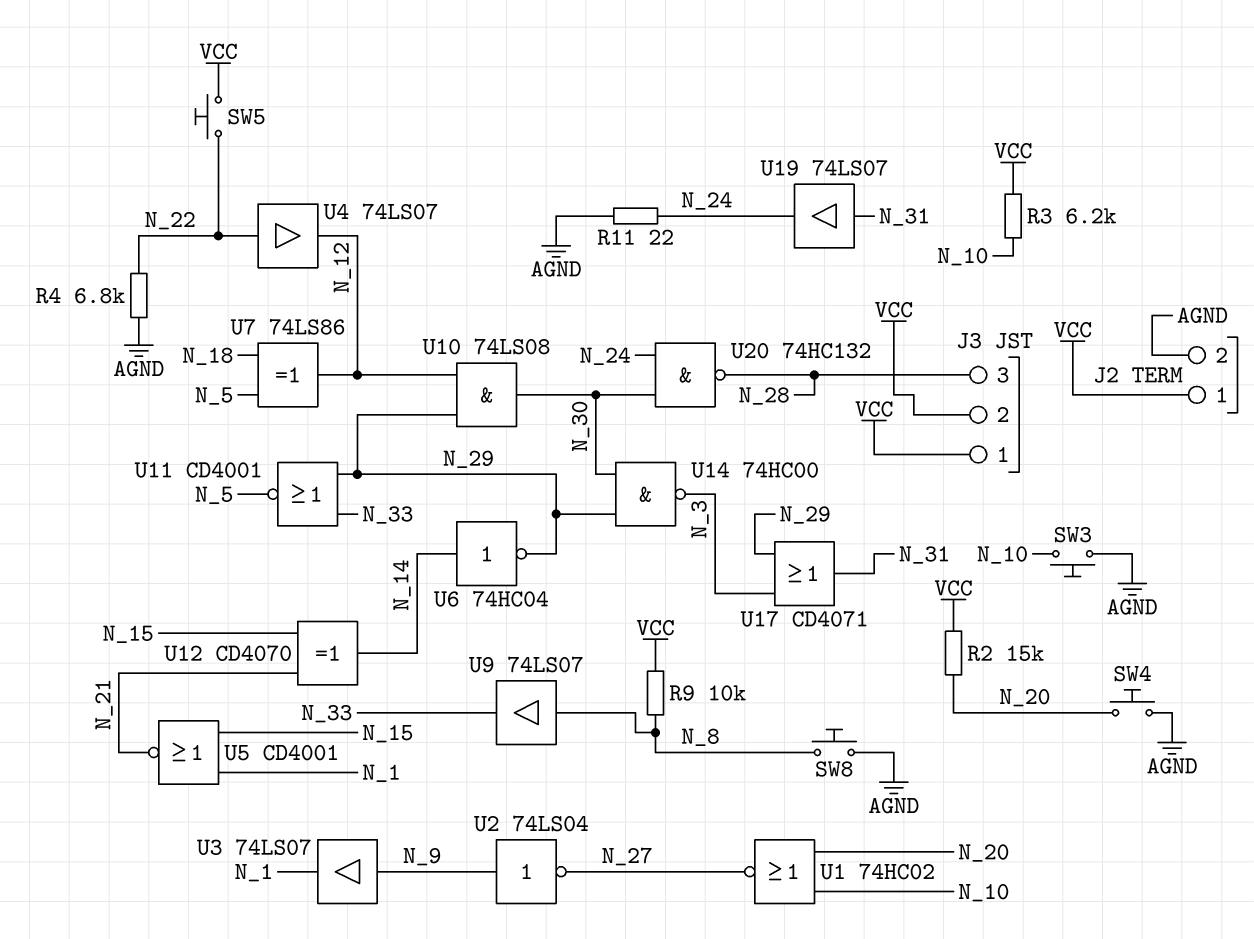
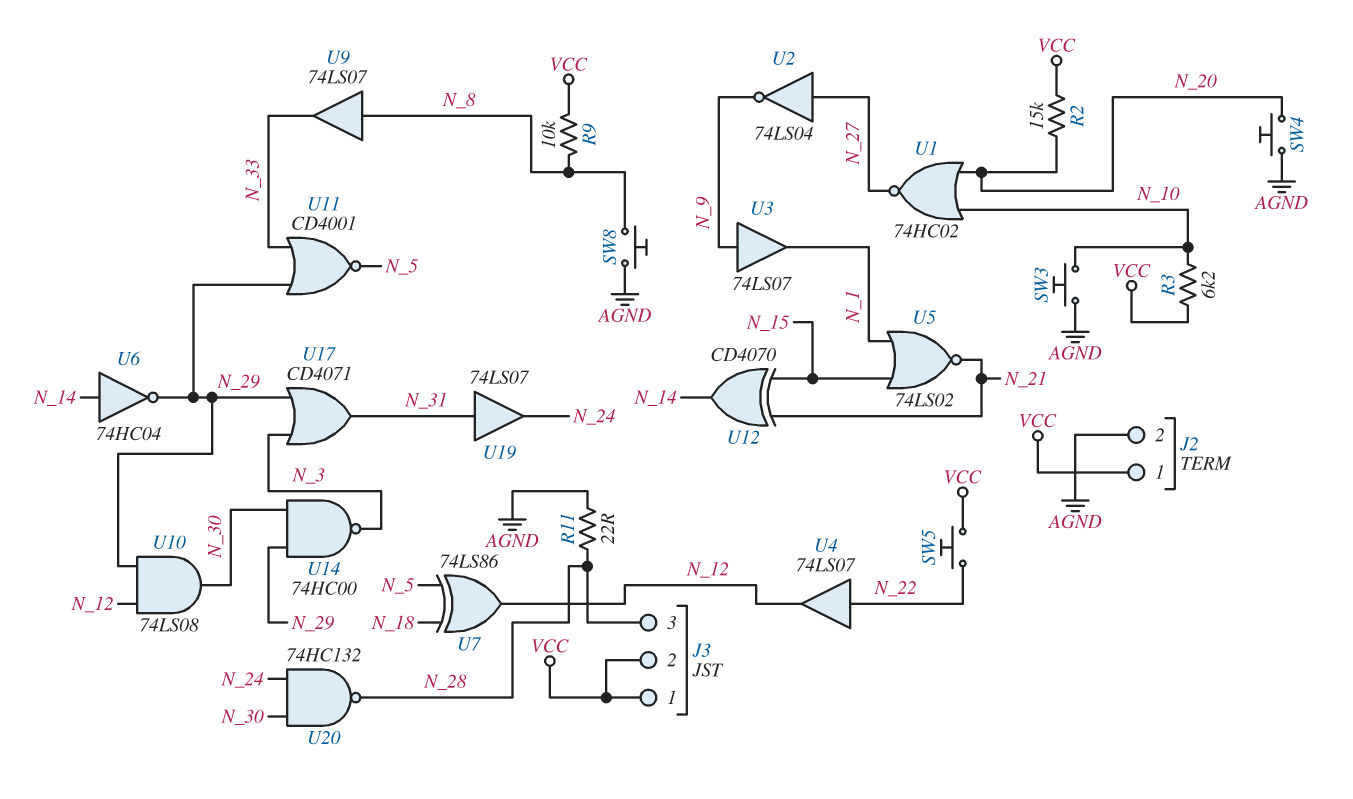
R4: 6.8k (AGND, N_22) -> none
R11: 22 (AGND, N_24) -> 22 (AGND, N_28)
U2: NOT 74LS04 (in N_9, out N_27) -> NOT 74LS04 (in N_27, out N_9)
U5: NOR CD4001 (in N_1, in N_15, out N_21) -> NOR 74LS02 (in N_1, in N_15, out N_21)

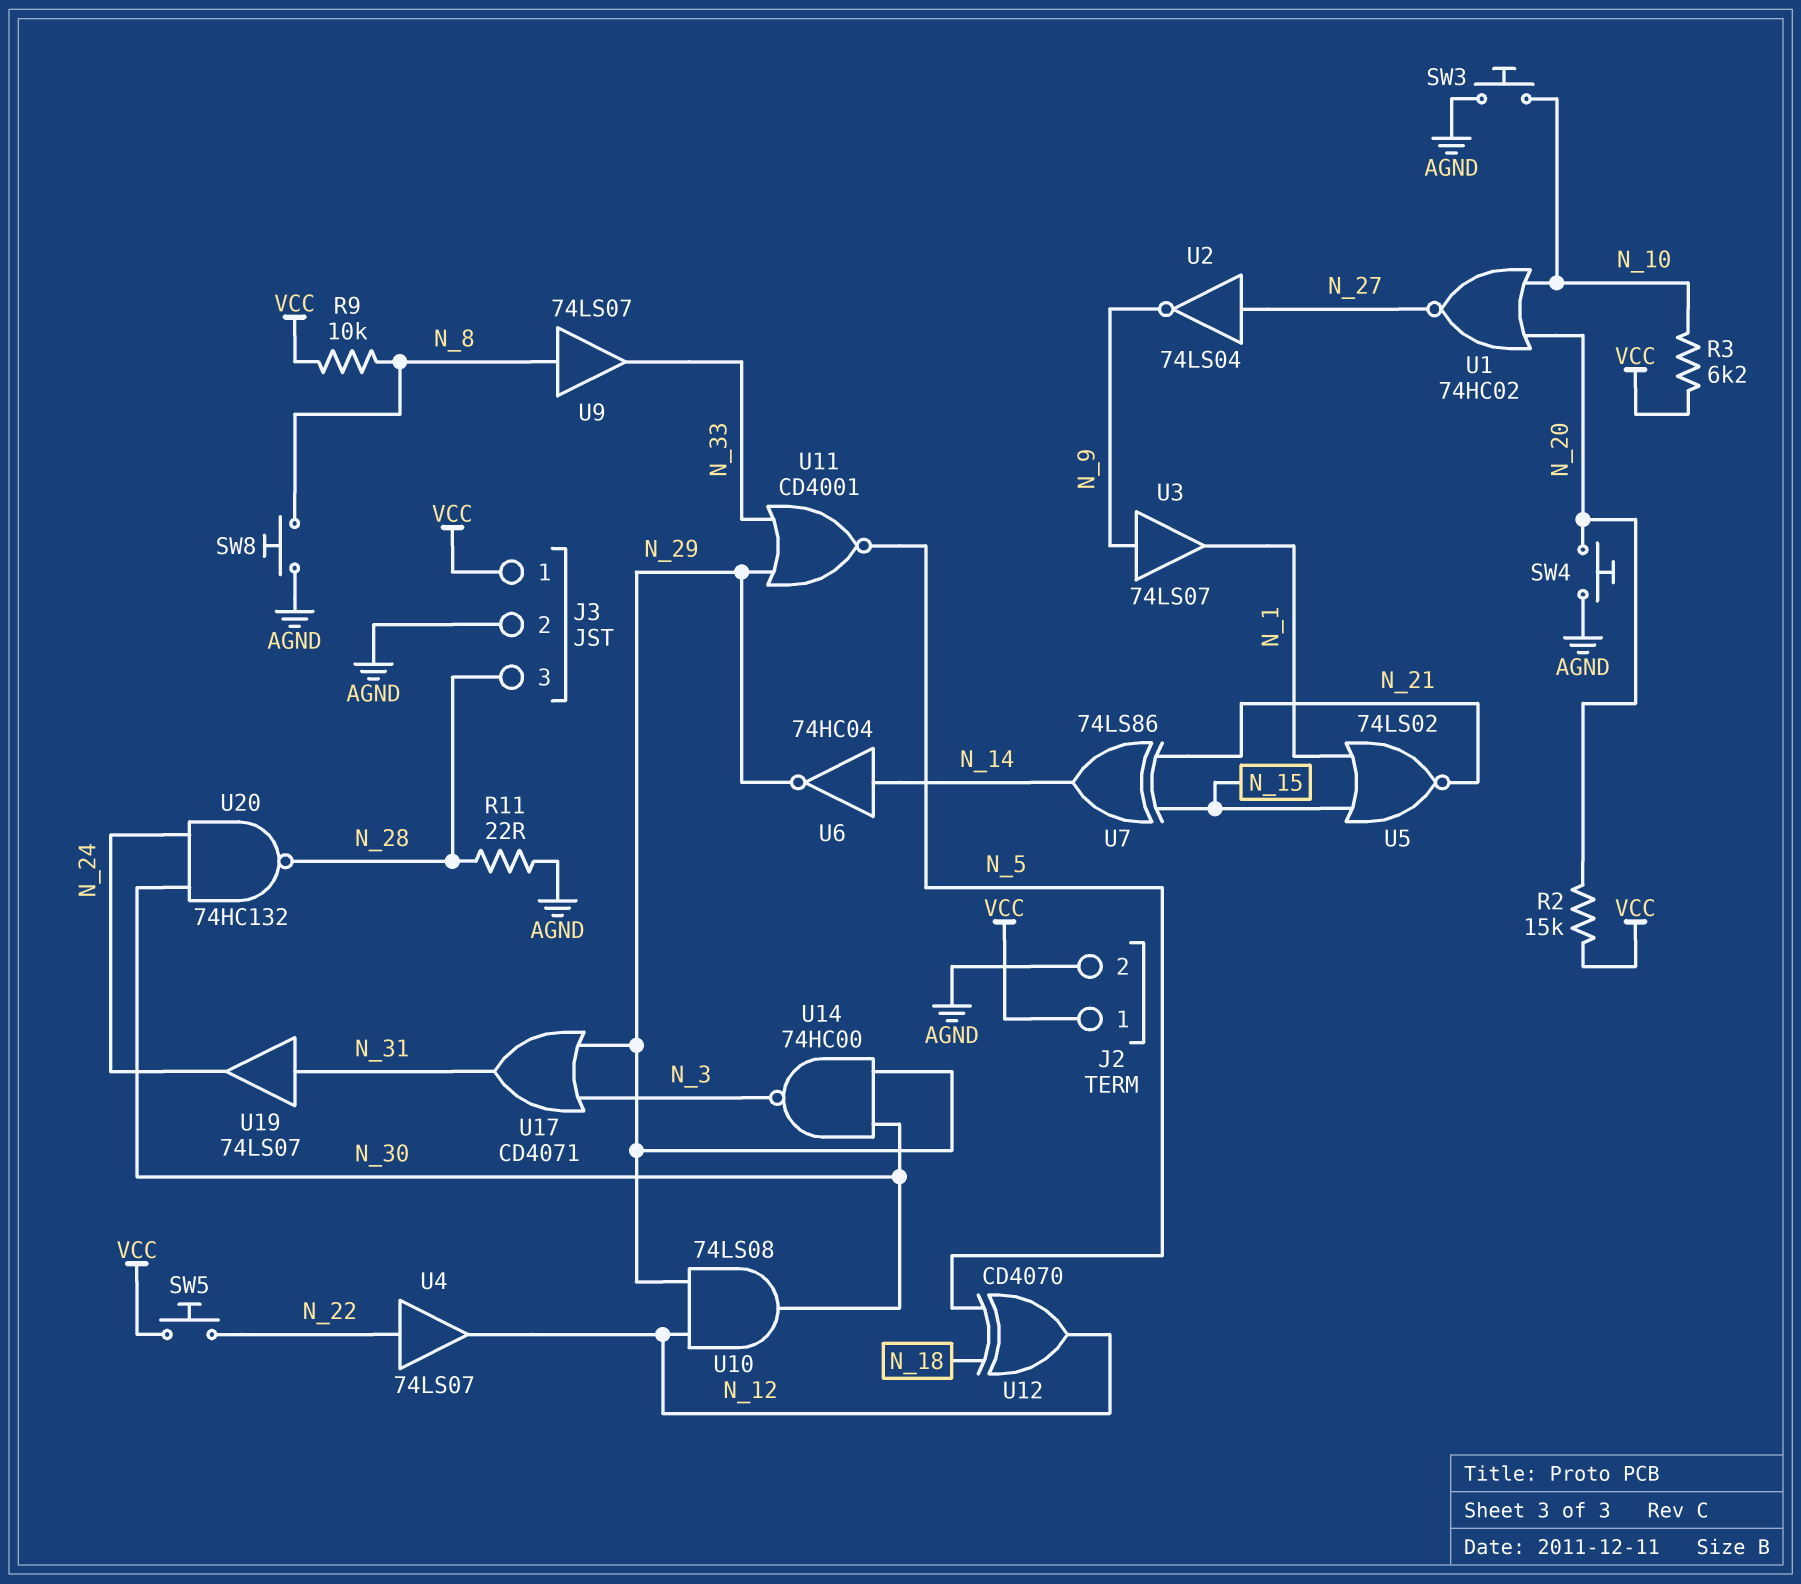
J3 pin 2: VCC -> AGND
U7: XOR 74LS86 (in N_5, in N_18, out N_12) -> XOR 74LS86 (in N_15, in N_21, out N_14)
U12: XOR CD4070 (in N_15, in N_21, out N_14) -> XOR CD4070 (in N_5, in N_18, out N_12)

